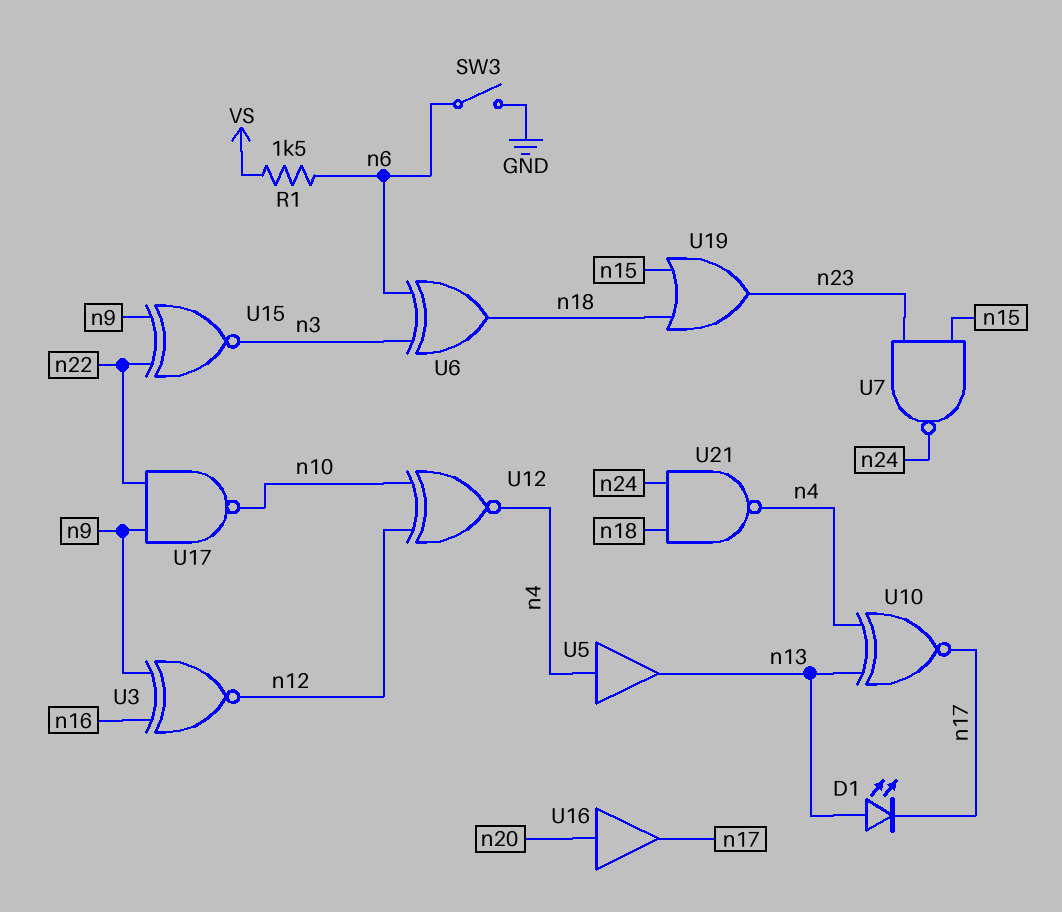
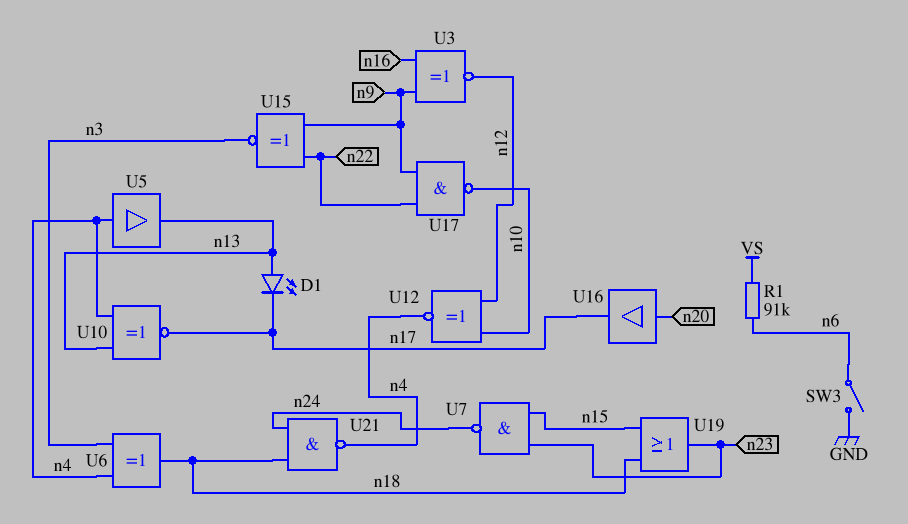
R1: 1.5k (VS, n6) -> 91k (VS, n6)
U6: XOR (in n3, in n6, out n18) -> XOR (in n3, in n4, out n18)

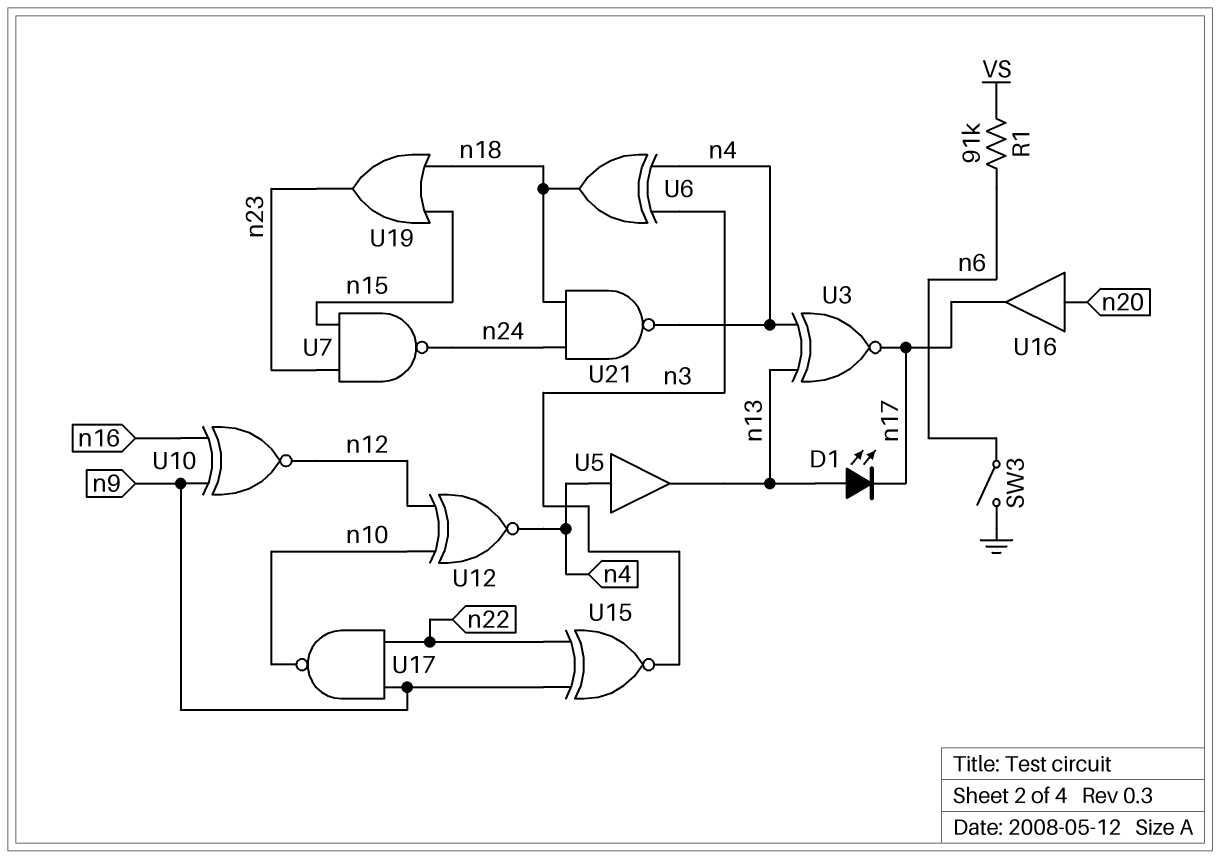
U3: XNOR (in n9, in n16, out n12) -> XNOR (in n4, in n13, out n17)
U10: XNOR (in n4, in n13, out n17) -> XNOR (in n9, in n16, out n12)

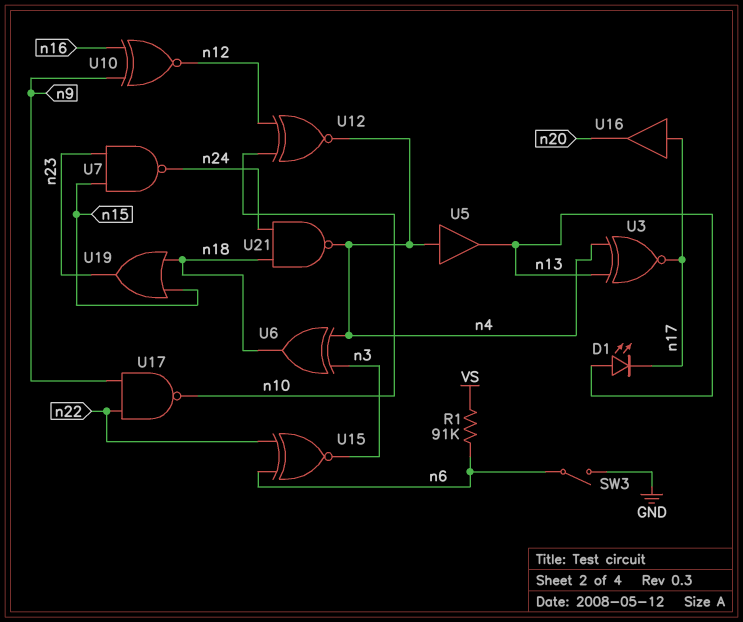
U15: XNOR (in n9, in n22, out n3) -> XNOR (in n6, in n22, out n3)
U16: buffer (in n20, out n17) -> buffer (in n17, out n20)

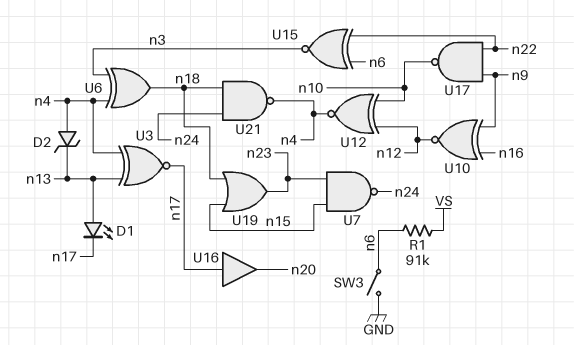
D2: none -> zener (A n4, K n13)
U5: buffer (in n4, out n13) -> none

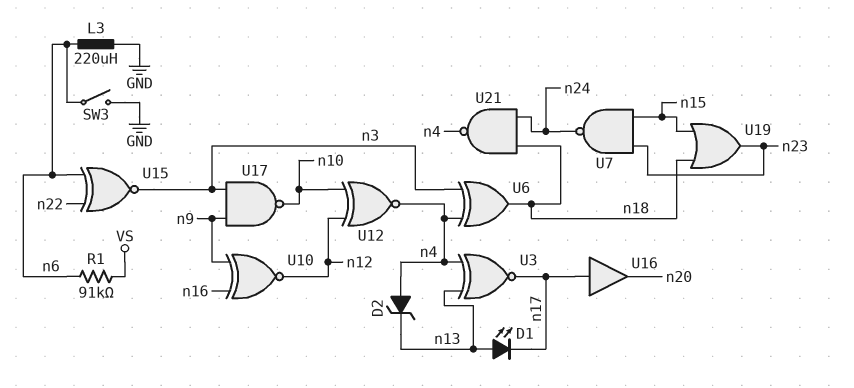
L3: none -> 220uH (GND, n6)
U17: NAND (in n9, in n22, out n10) -> NAND (in n3, in n9, out n10)

